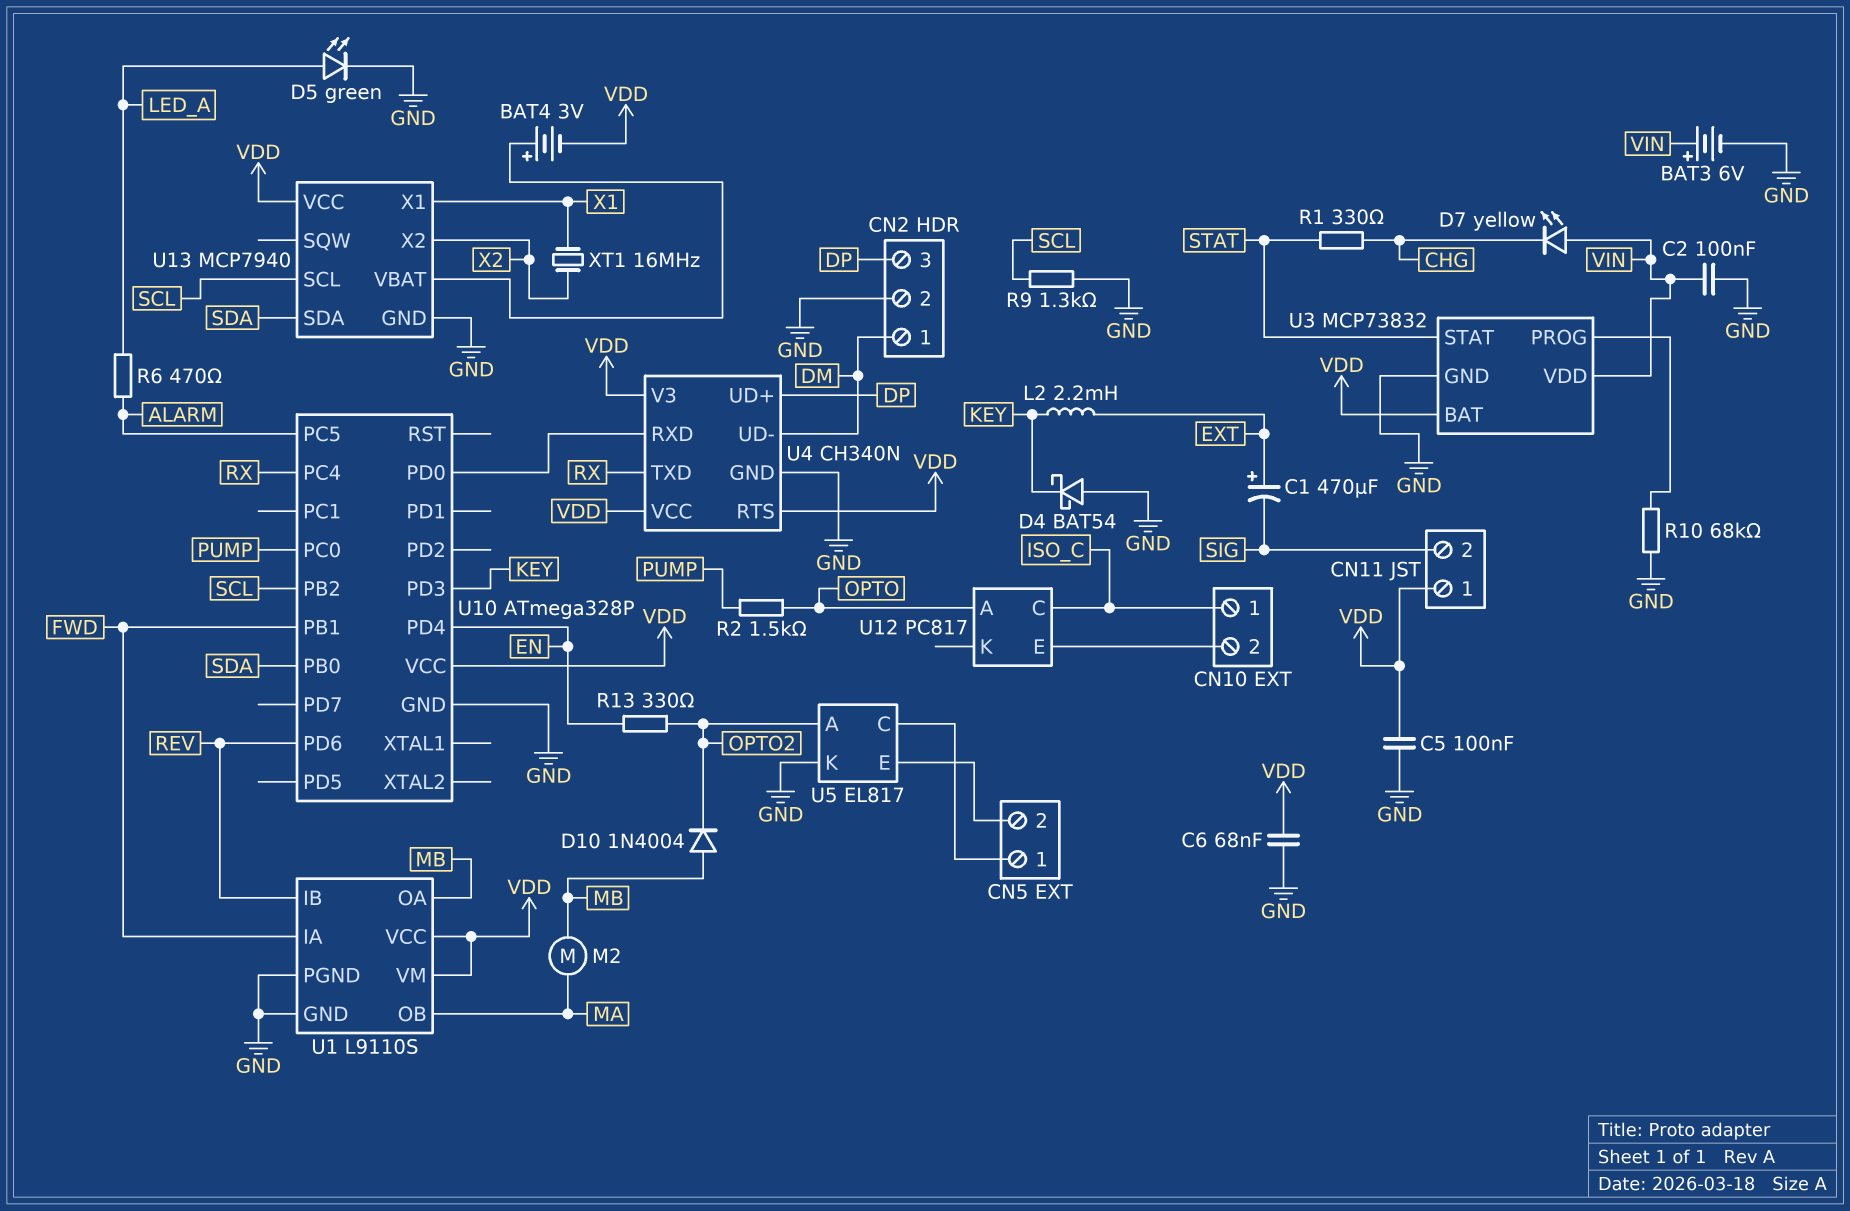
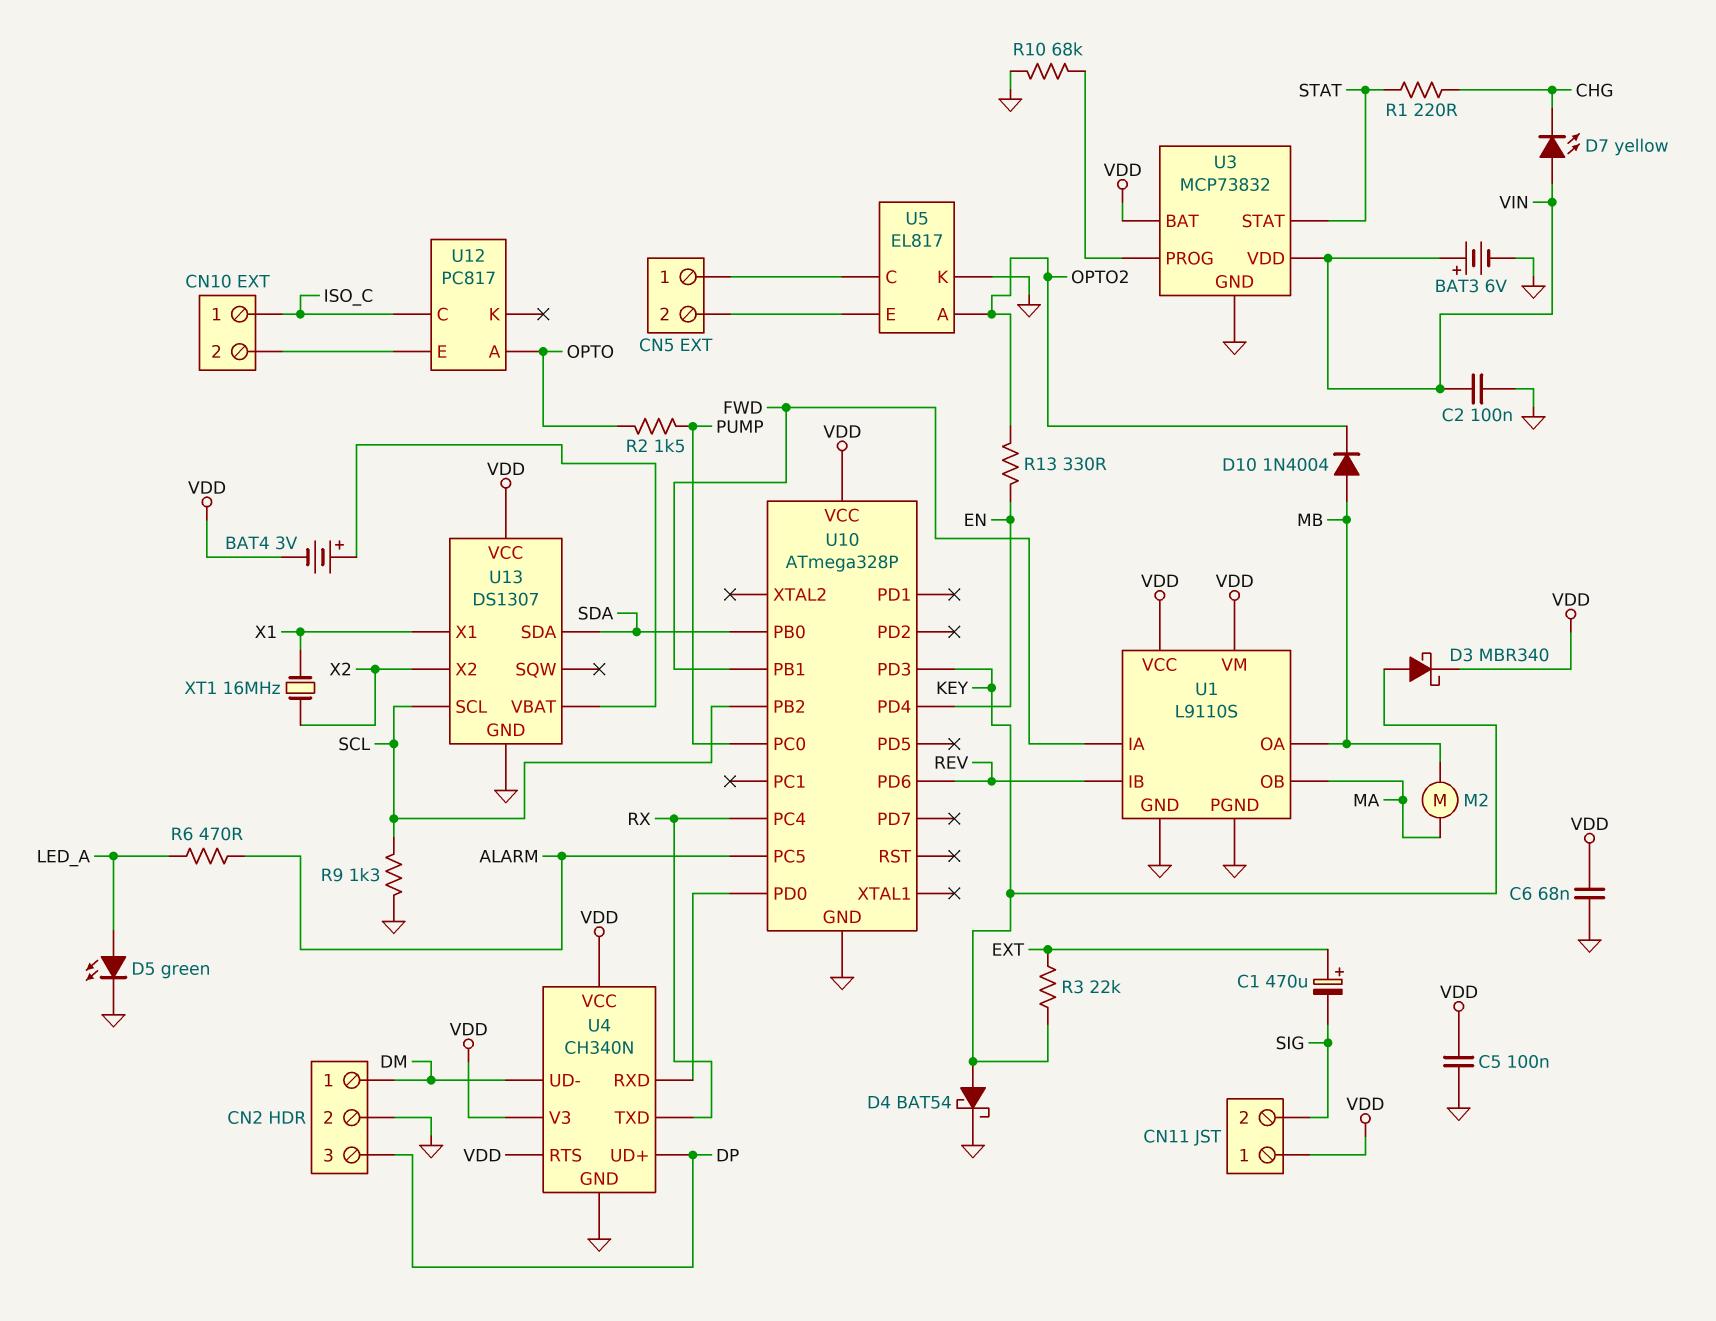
D3: none -> schottky MBR340 (A KEY, K VDD)
D4: schottky BAT54 (A GND, K KEY) -> schottky BAT54 (A KEY, K GND)
L2: 2.2mH (EXT, KEY) -> none
R1: 330 (CHG, STAT) -> 220 (CHG, STAT)
R3: none -> 22k (EXT, KEY)
U13: MCP7940 -> DS1307

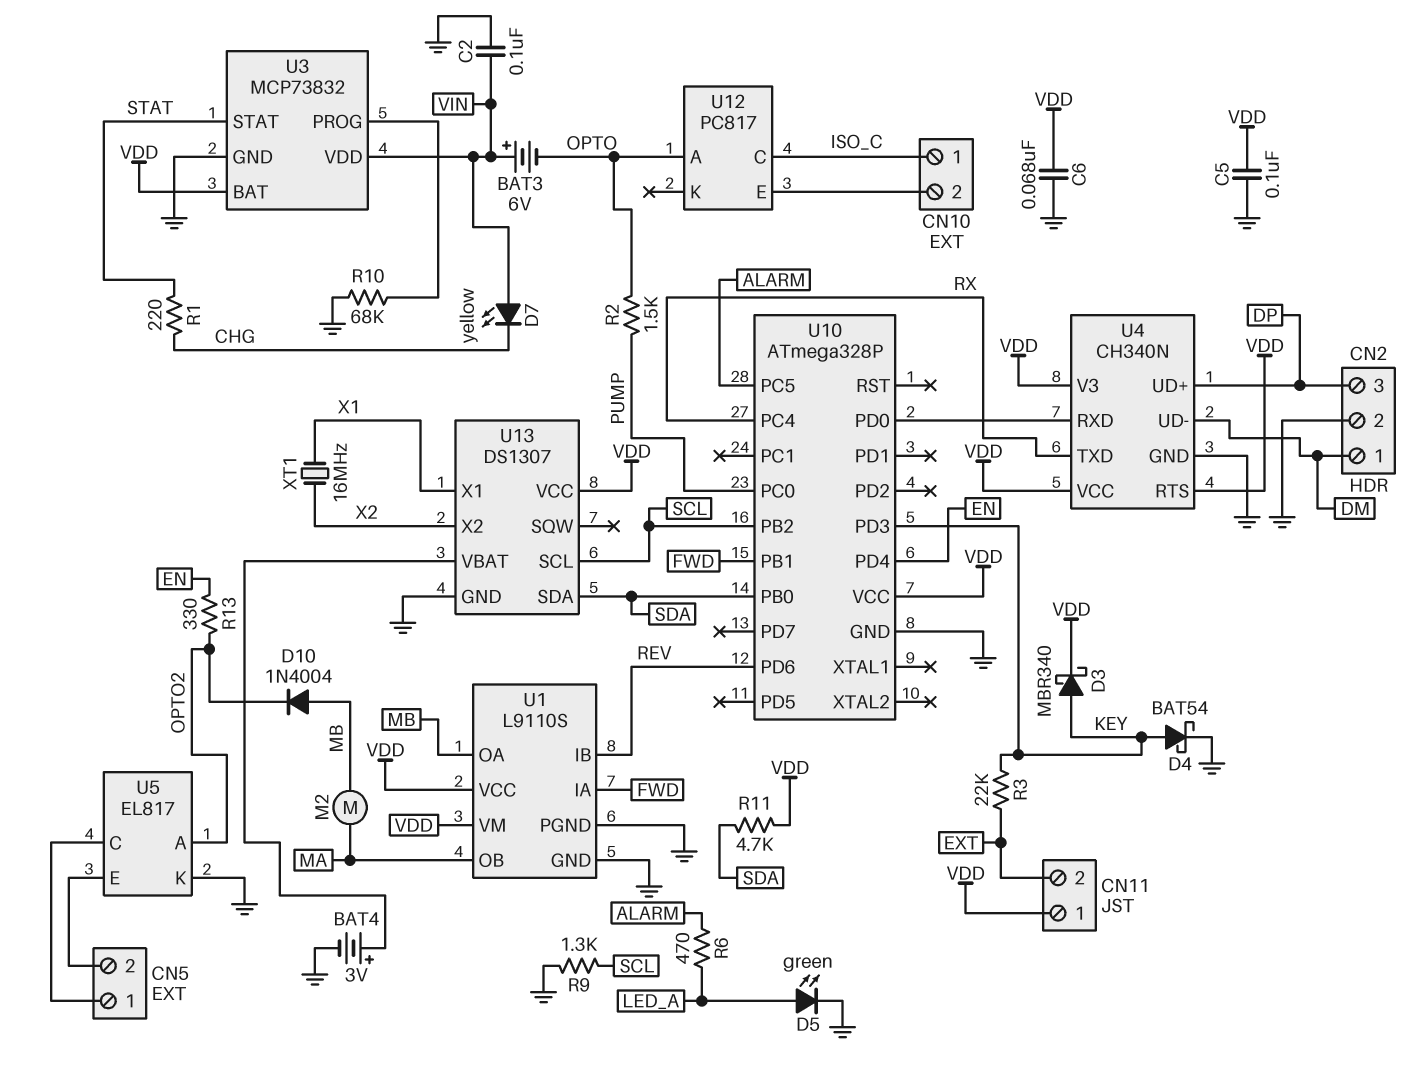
BAT3: 6V (plus VIN, minus GND) -> 6V (plus VIN, minus OPTO)
BAT4: 3V (plus U13/VBAT, minus VDD) -> 3V (plus U13/VBAT, minus GND)
C1: 470uF (plus EXT, minus SIG) -> none
CN11 pin 2: SIG -> EXT
R11: none -> 4.7k (SDA, VDD)

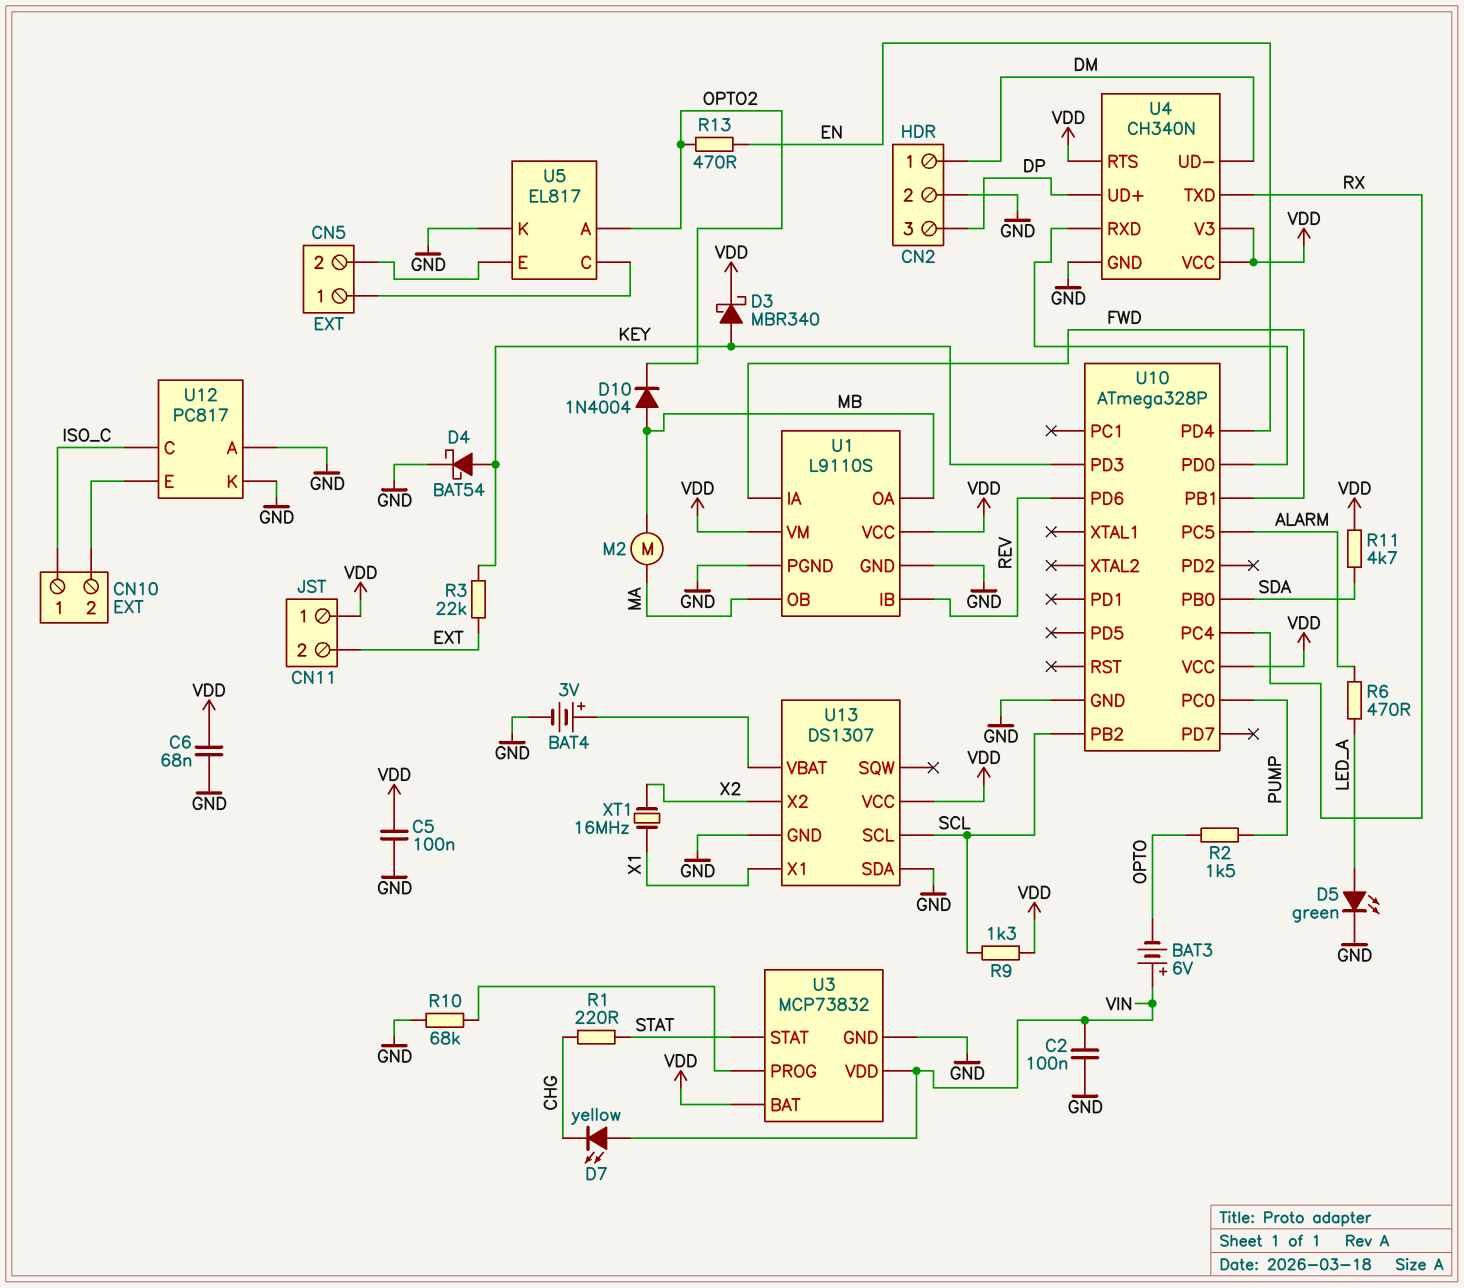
R9: 1.3k (GND, SCL) -> 1.3k (SCL, VDD)
R13: 330 (EN, OPTO2) -> 470 (EN, OPTO2)
U12 pin A: OPTO -> GND
U12 pin K: none -> GND
U13 pin SDA: SDA -> GND

